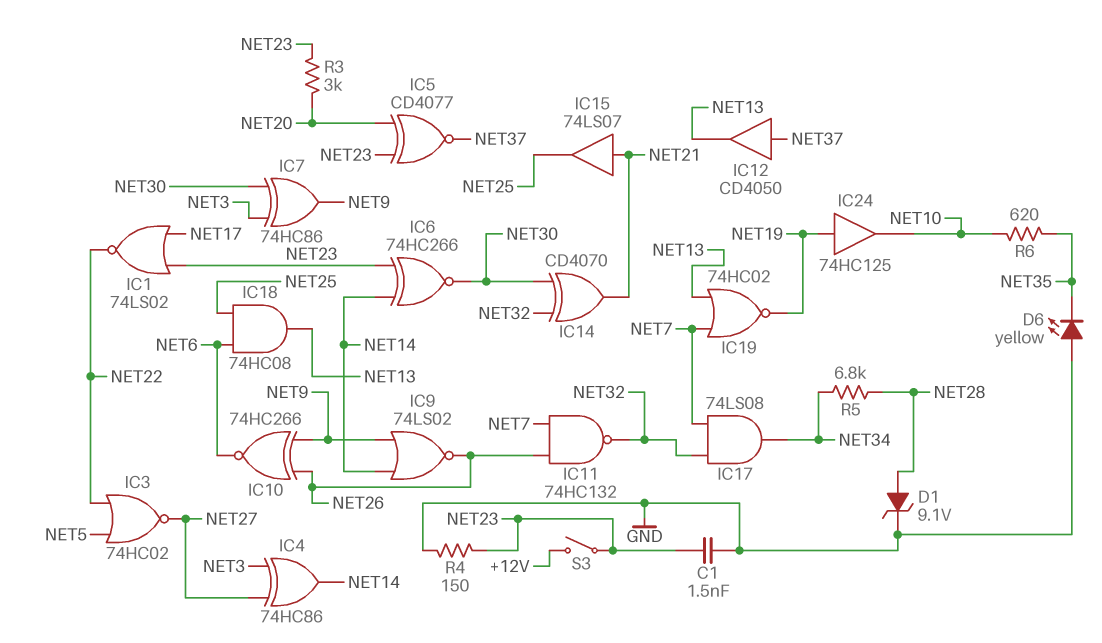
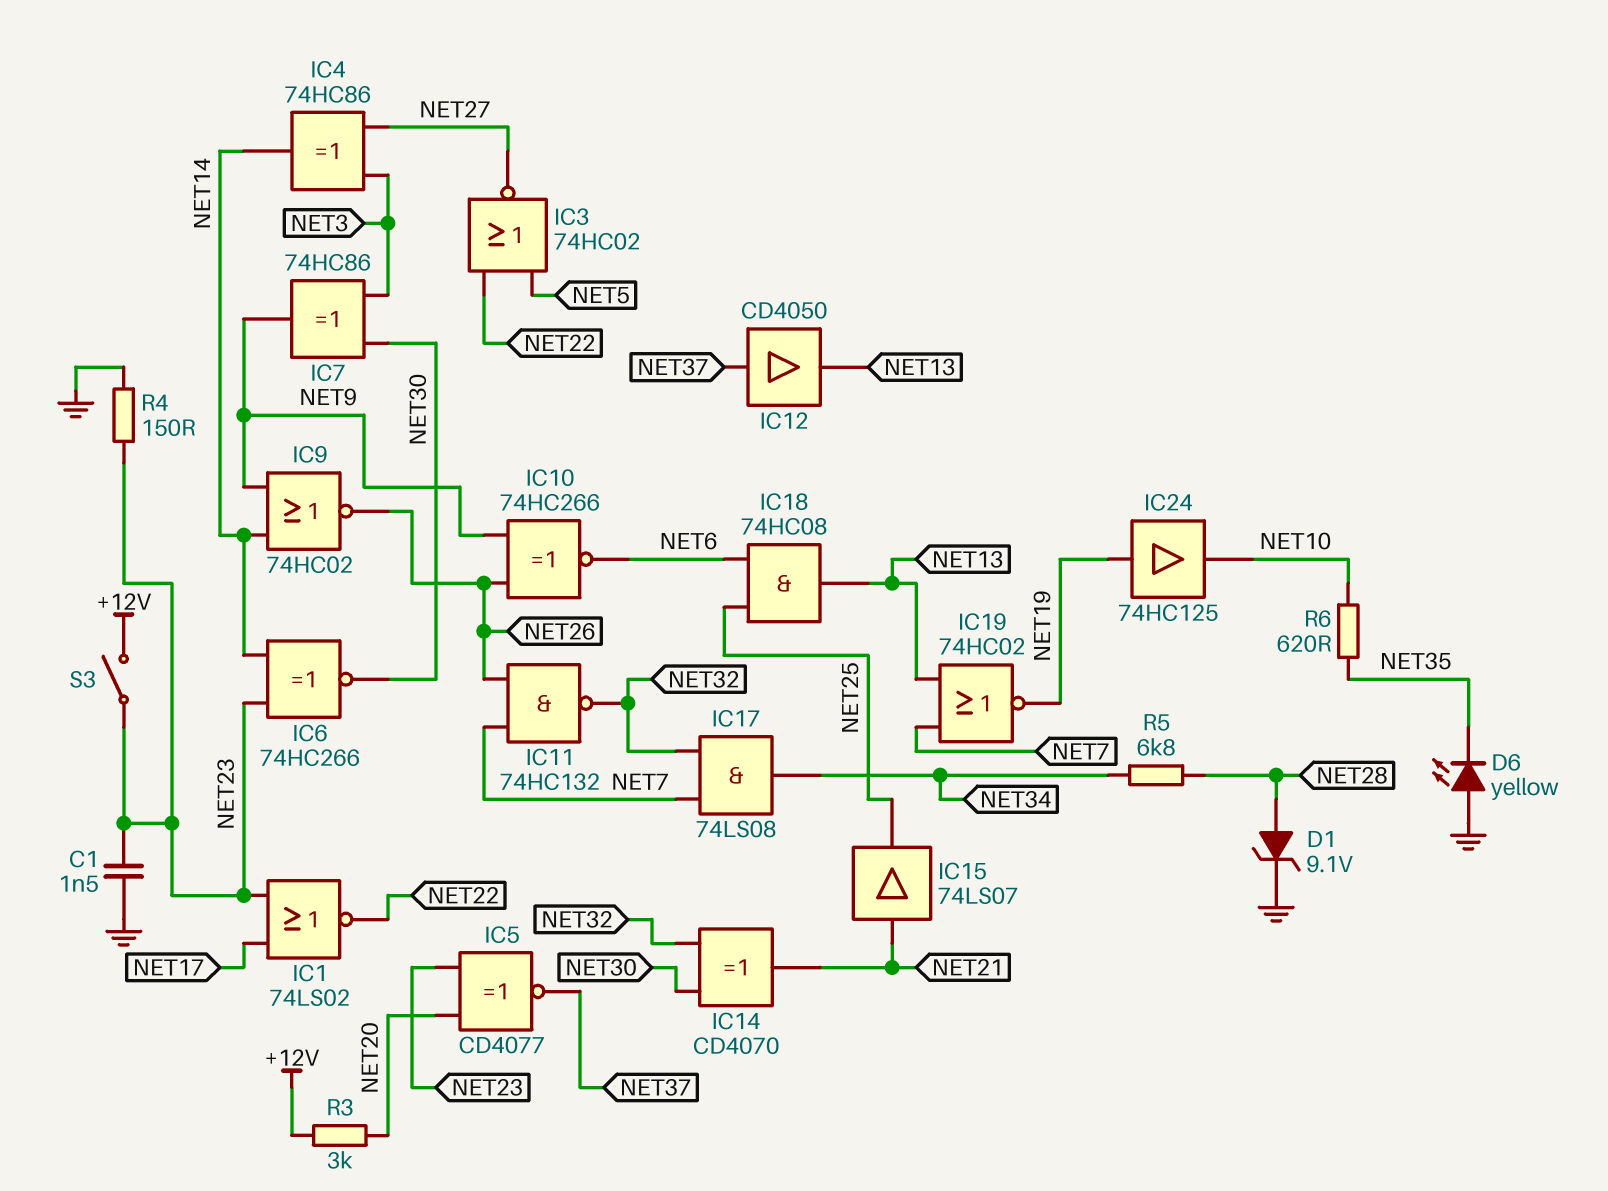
IC9: NOR 74LS02 (in NET9, in NET14, out NET26) -> NOR 74HC02 (in NET9, in NET14, out NET26)
R3: 3k (NET20, NET23) -> 3k (+12V, NET20)

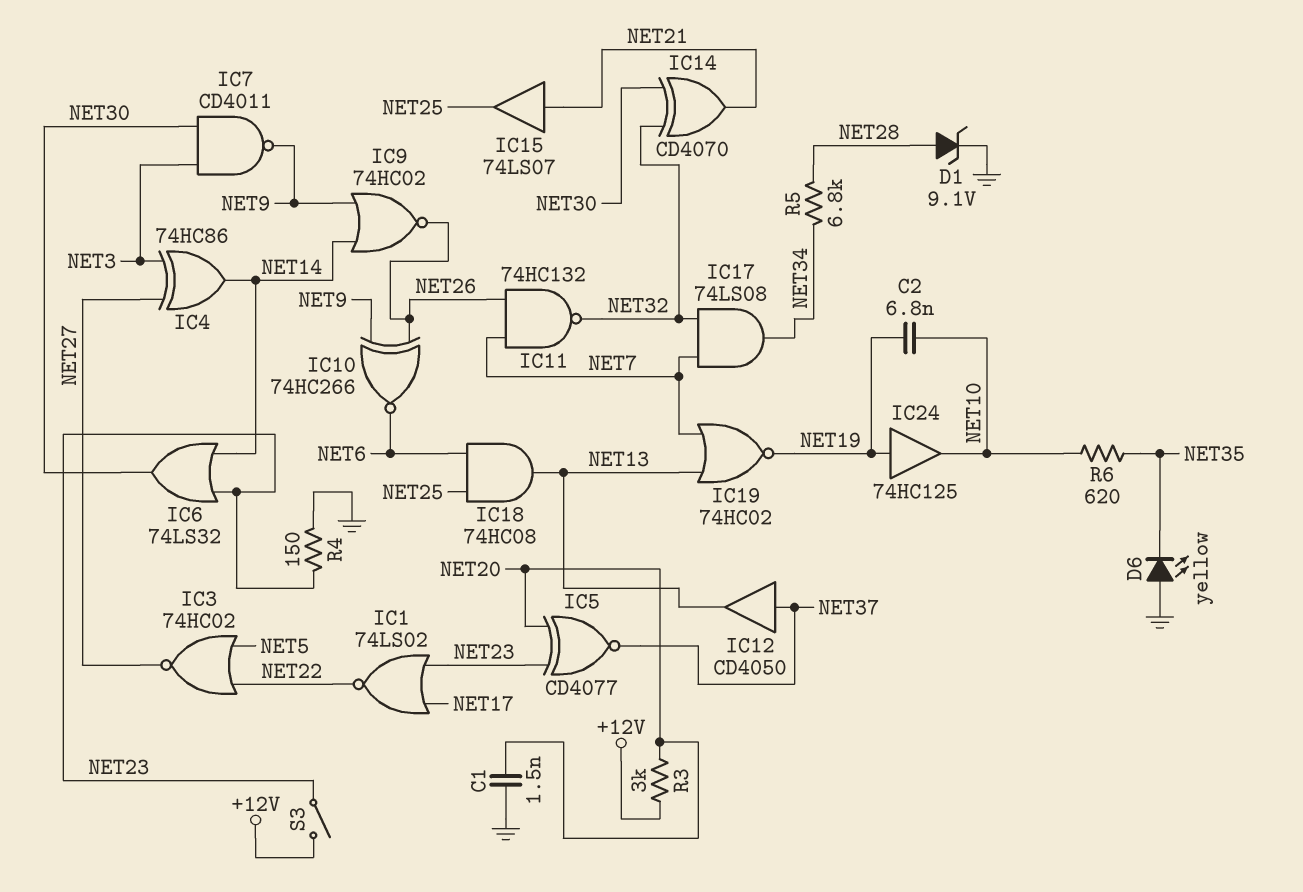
C1: 1.5nF (GND, NET23) -> 1.5nF (GND, NET20)
C2: none -> 6.8nF (NET10, NET19)
IC6: XNOR 74HC266 (in NET14, in NET23, out NET30) -> OR 74LS32 (in NET14, in NET23, out NET30)
IC7: XOR 74HC86 (in NET3, in NET30, out NET9) -> NAND CD4011 (in NET3, in NET30, out NET9)

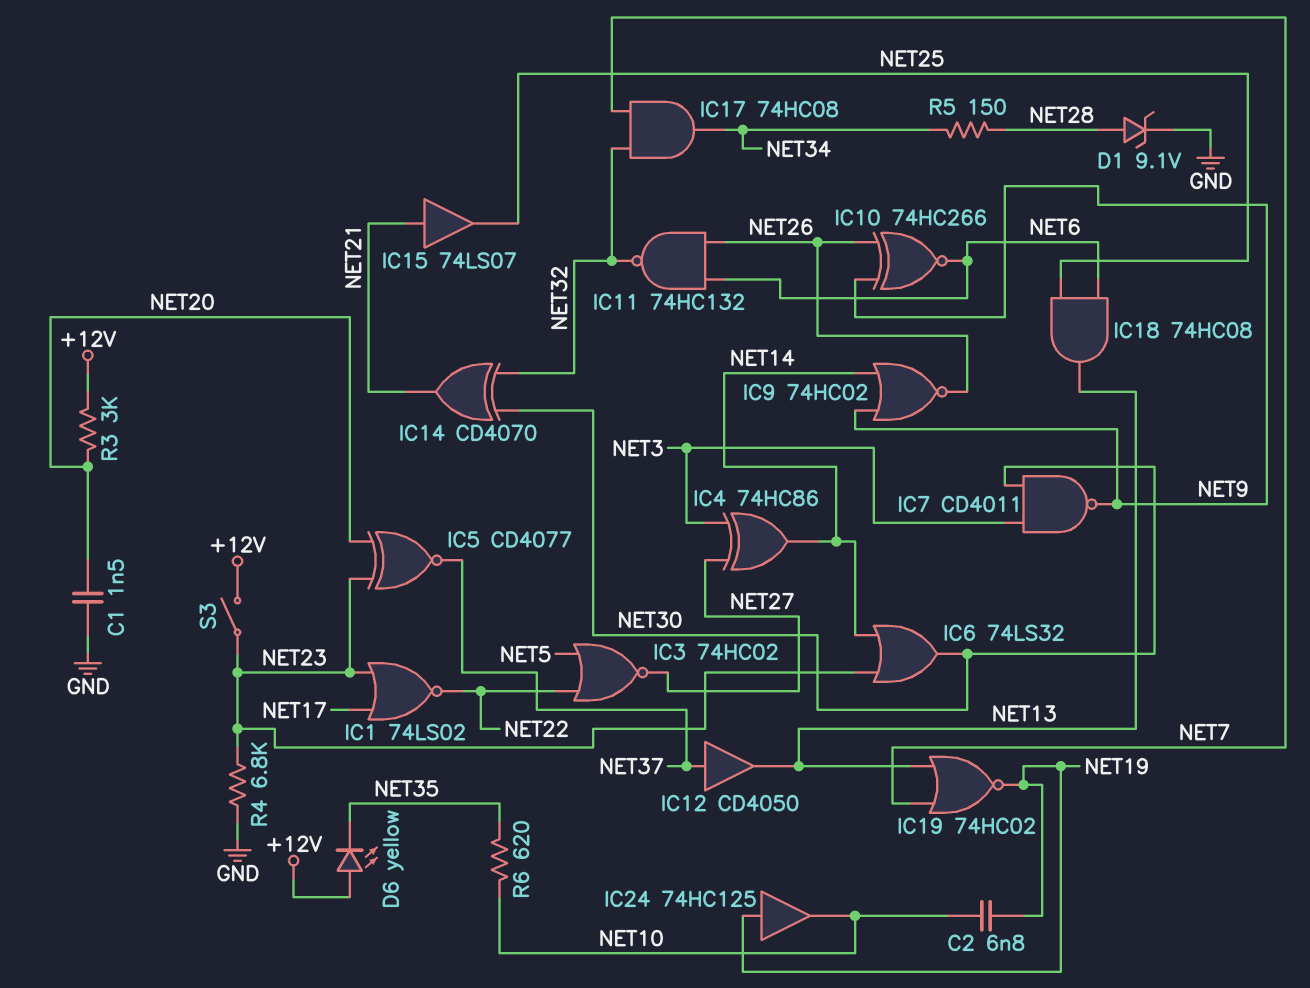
D6: LED yellow (A GND, K NET35) -> LED yellow (A +12V, K NET35)
IC11: NAND 74HC132 (in NET7, in NET26, out NET32) -> NAND 74HC132 (in NET6, in NET26, out NET32)
IC17: AND 74LS08 (in NET7, in NET32, out NET34) -> AND 74HC08 (in NET7, in NET32, out NET34)
R4: 150 (GND, NET23) -> 6.8k (GND, NET23)
R5: 6.8k (NET28, NET34) -> 150 (NET28, NET34)

